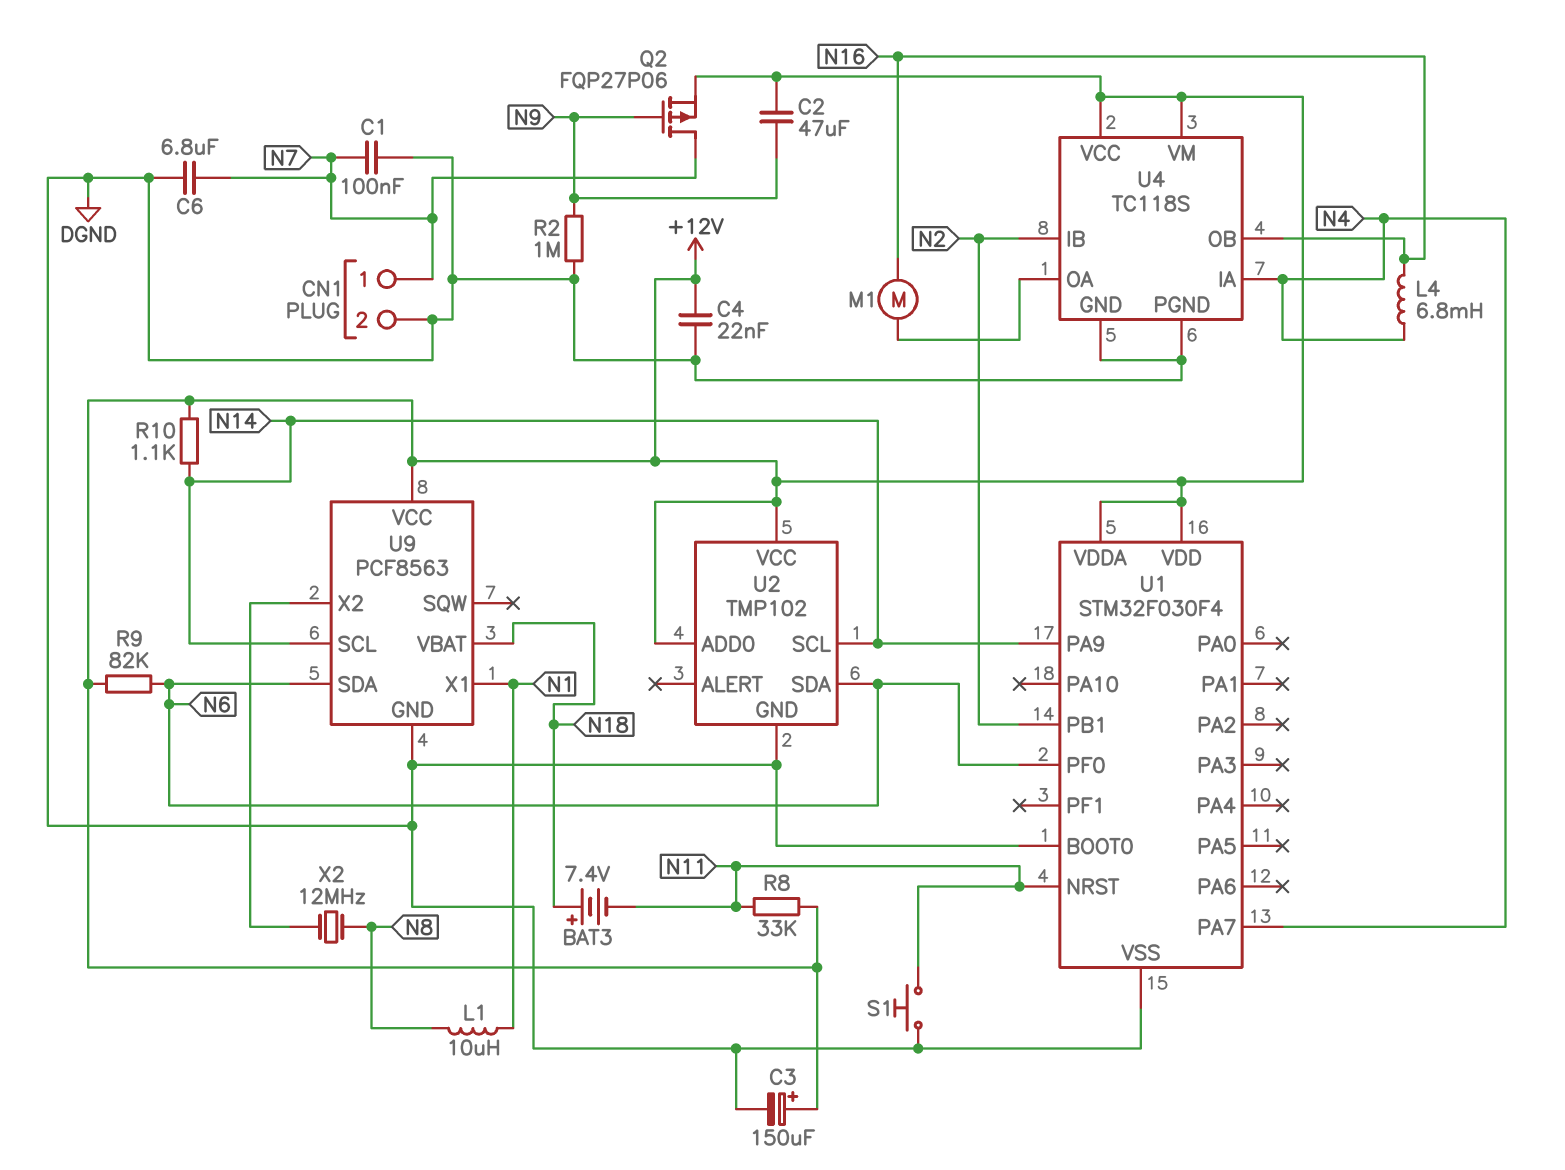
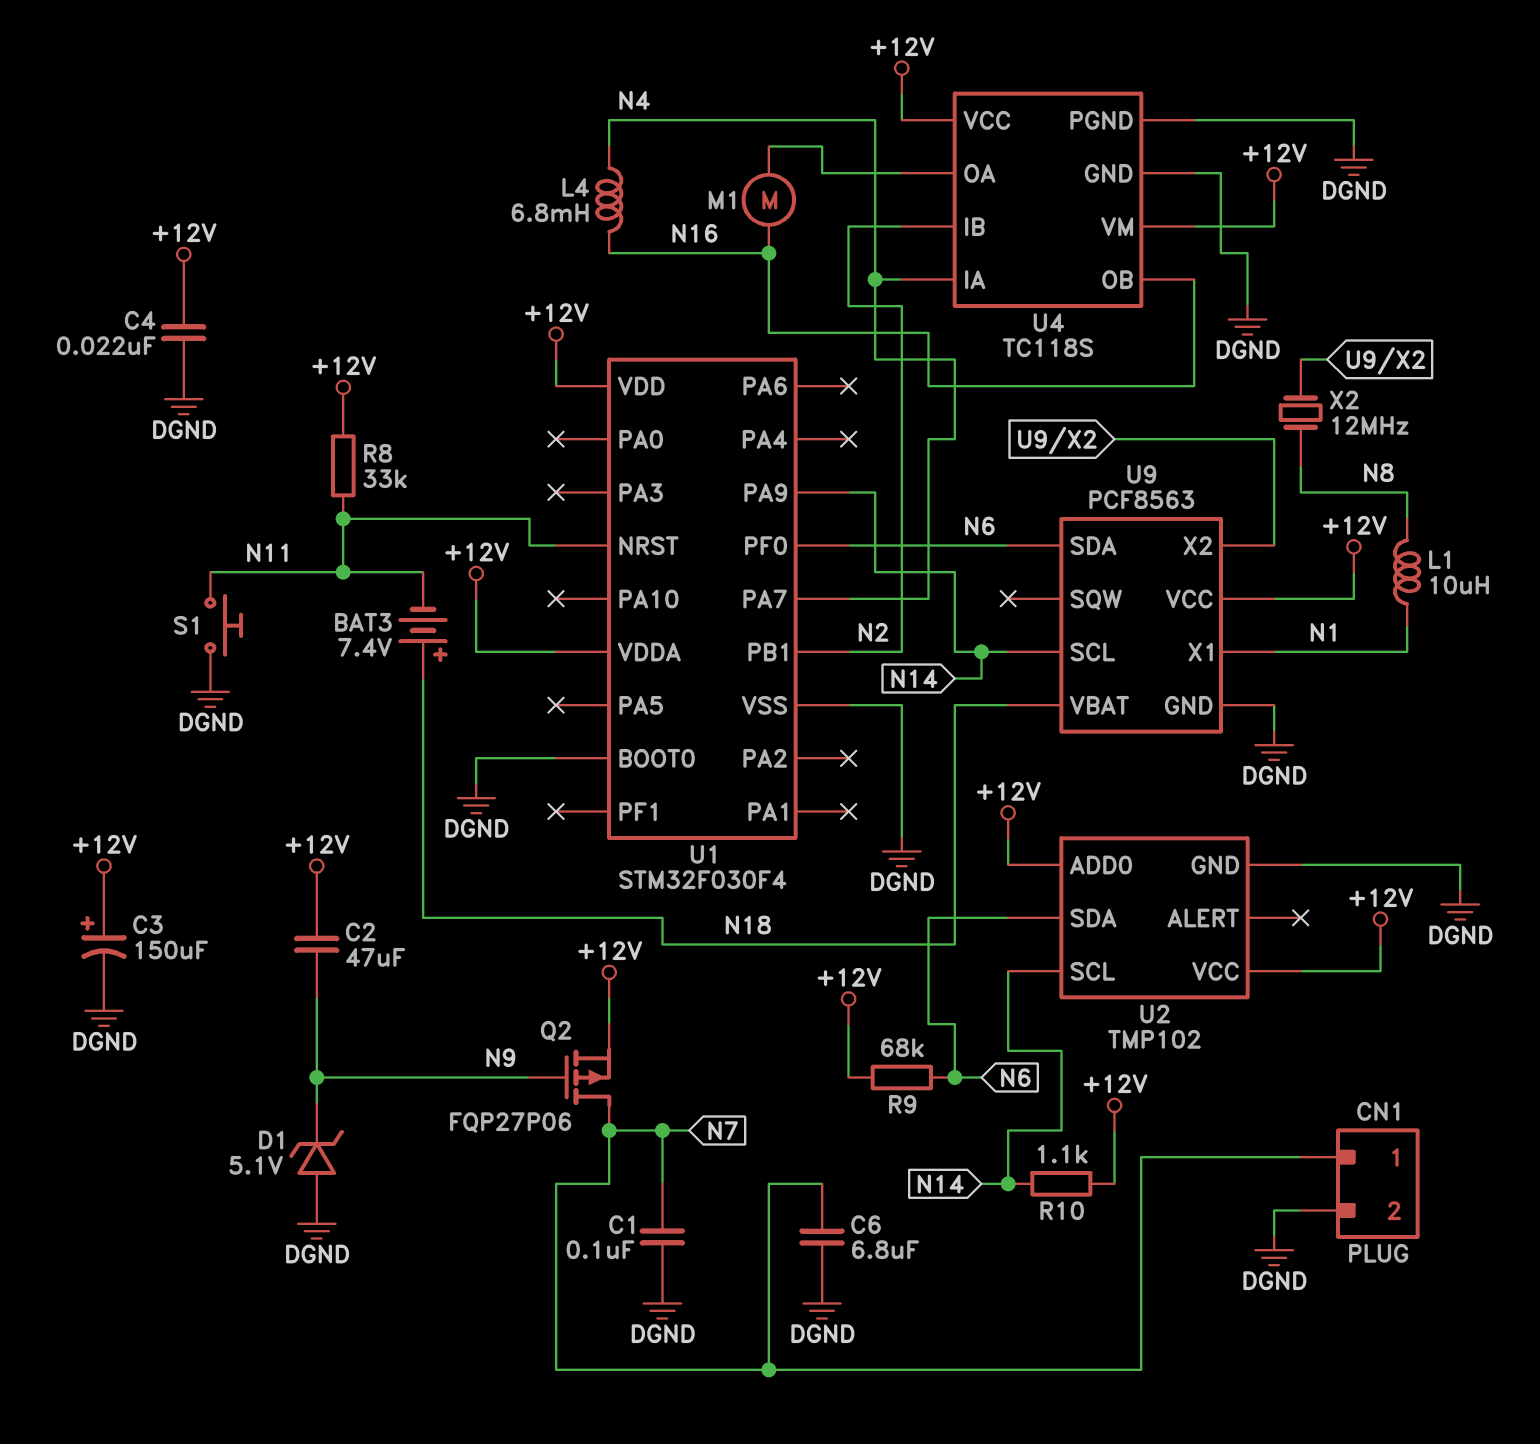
D1: none -> zener 5.1V (A DGND, K N9)
R2: 1M (DGND, N9) -> none
R9: 82k (+12V, N6) -> 68k (+12V, N6)

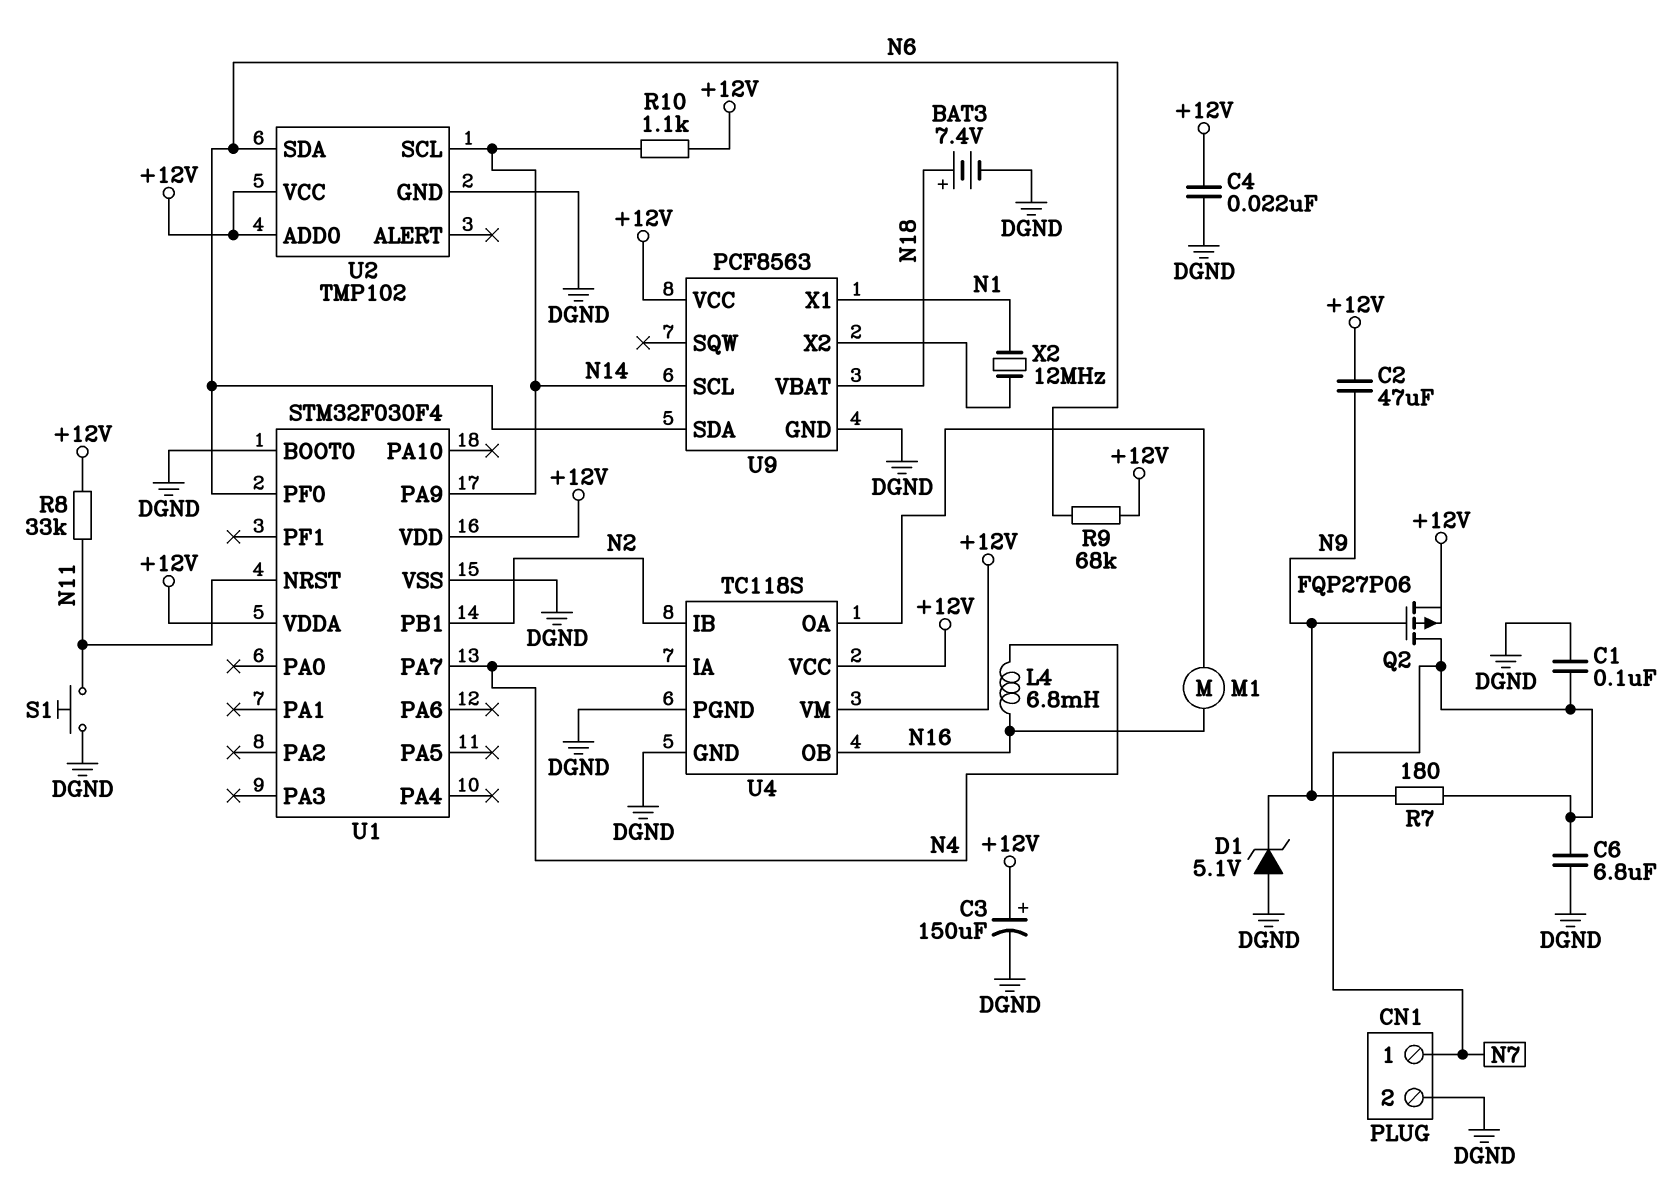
BAT3: 7.4V (plus N18, minus N11) -> 7.4V (plus N18, minus DGND)
L1: 10uH (N1, N8) -> none
R7: none -> 180 (N7, N9)
X2: 12MHz (N8, U9/X2) -> 12MHz (N1, U9/X2)

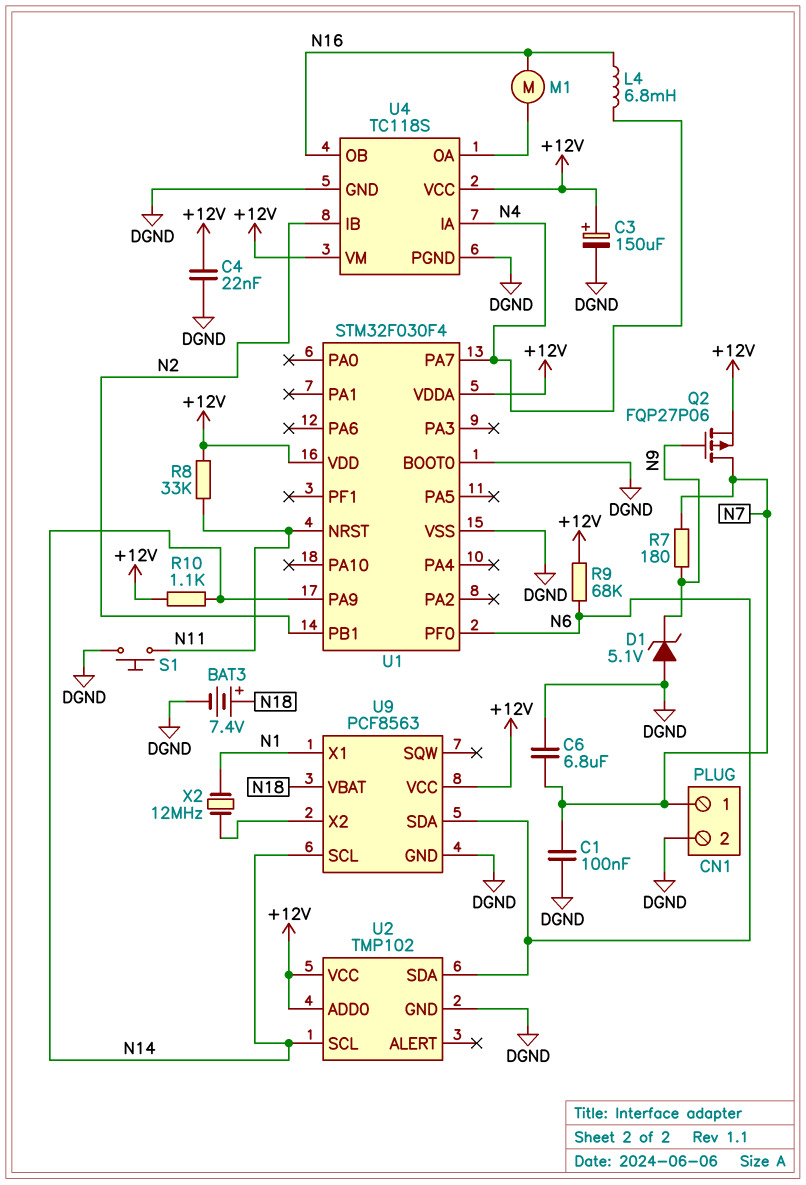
C2: 47uF (+12V, N9) -> none

